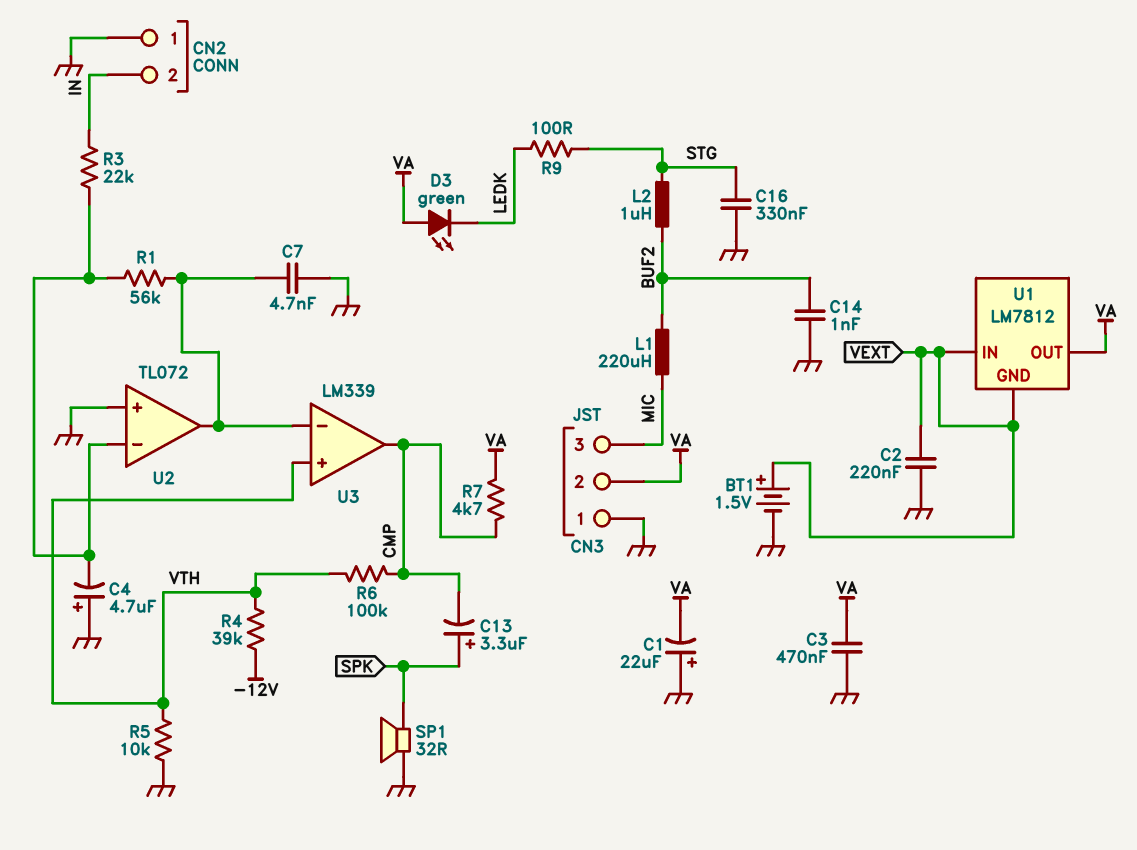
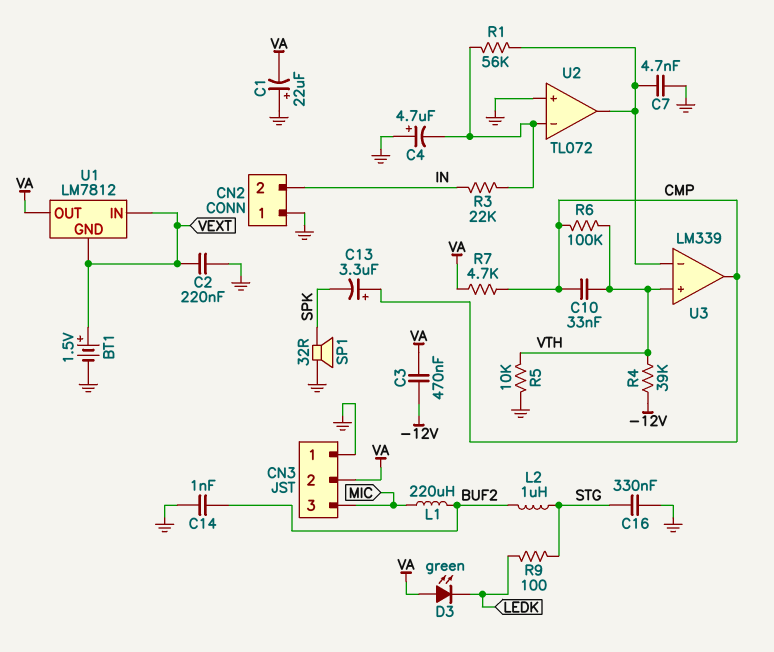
C3: 470nF (GND, VA) -> 470nF (-12V, VA)
C10: none -> 33nF (CMP, VTH)
C13: 3.3uF (plus SPK, minus CMP) -> 3.3uF (plus CMP, minus SPK)

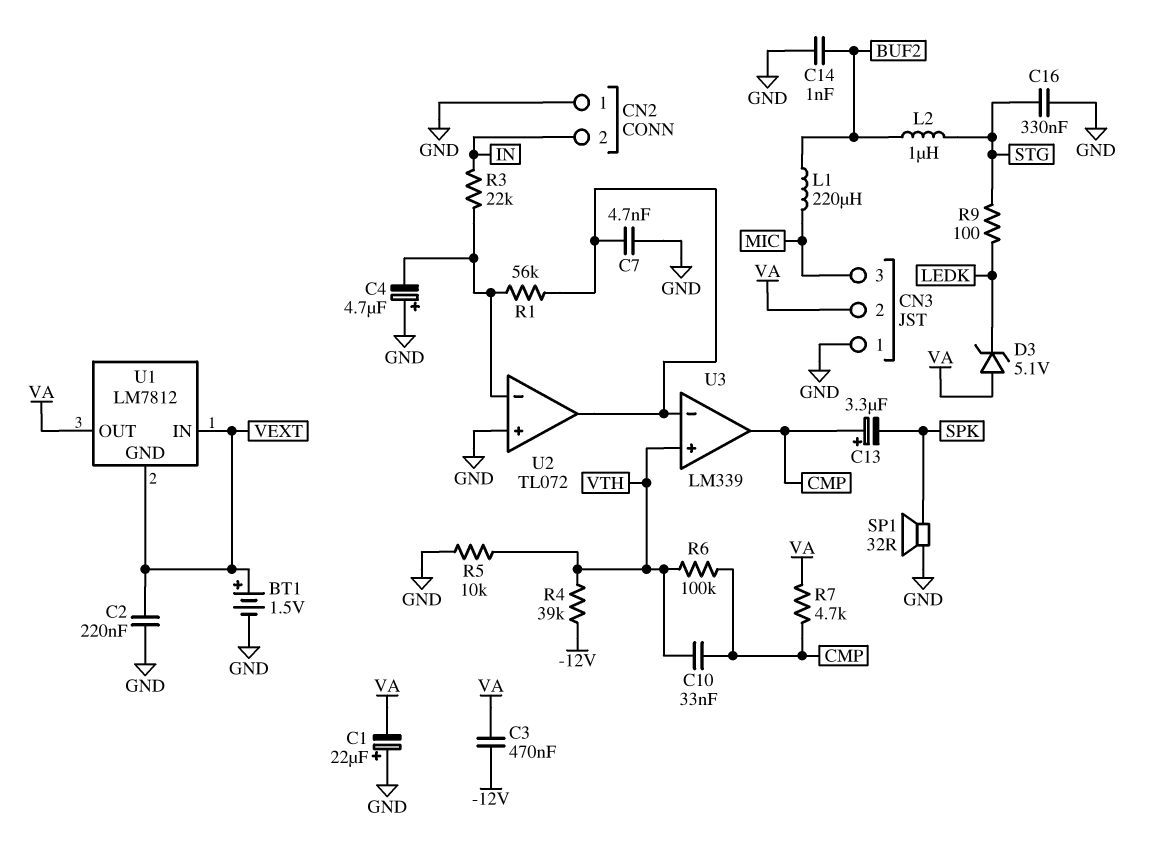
D3: LED green (A VA, K LEDK) -> zener 5.1V (A VA, K LEDK)

